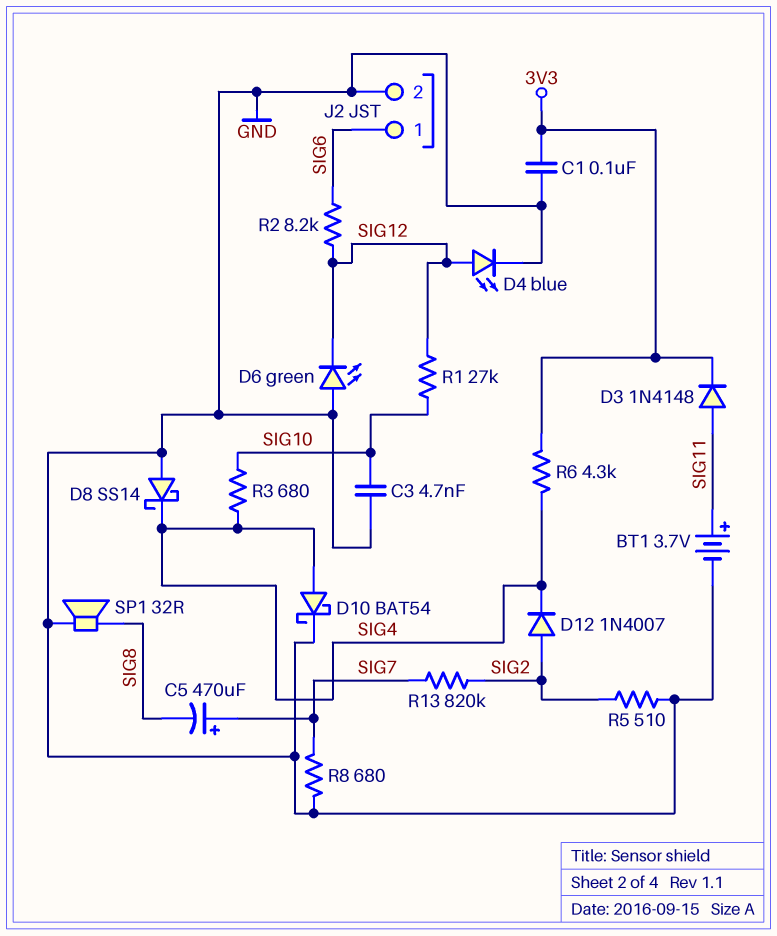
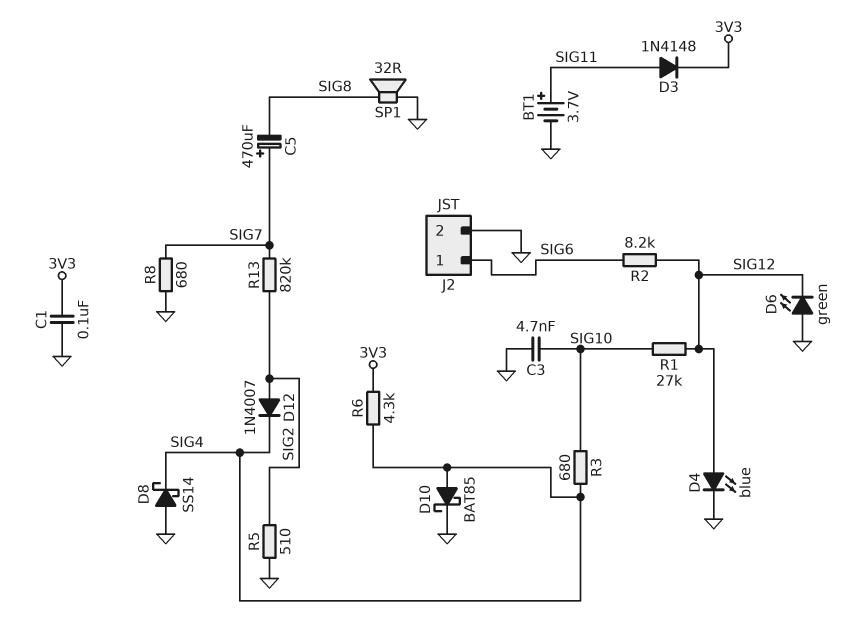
D10: schottky BAT54 (A SIG4, K GND) -> schottky BAT85 (A SIG4, K GND)

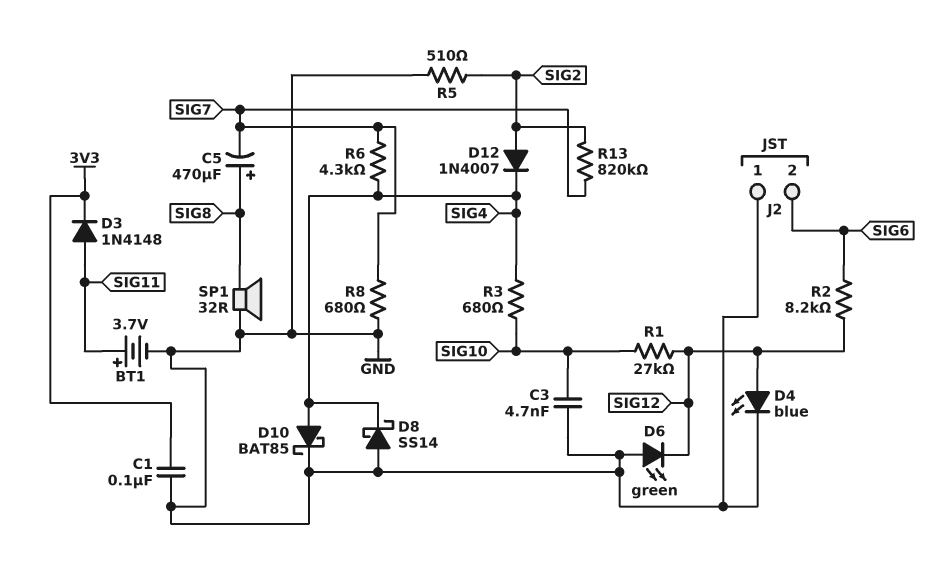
C5: 470uF (plus SIG7, minus SIG8) -> 470uF (plus SIG8, minus SIG7)
J2 pin 1: SIG6 -> GND
J2 pin 2: GND -> SIG6
R6: 4.3k (3V3, SIG4) -> 4.3k (SIG4, SIG7)

